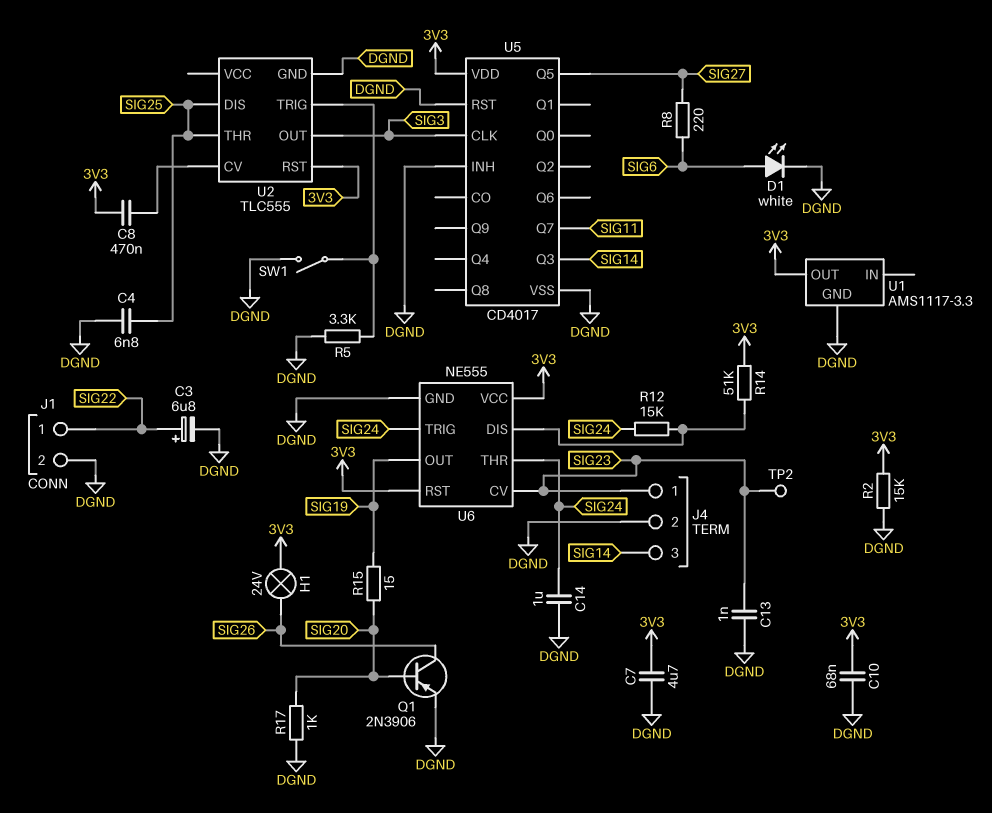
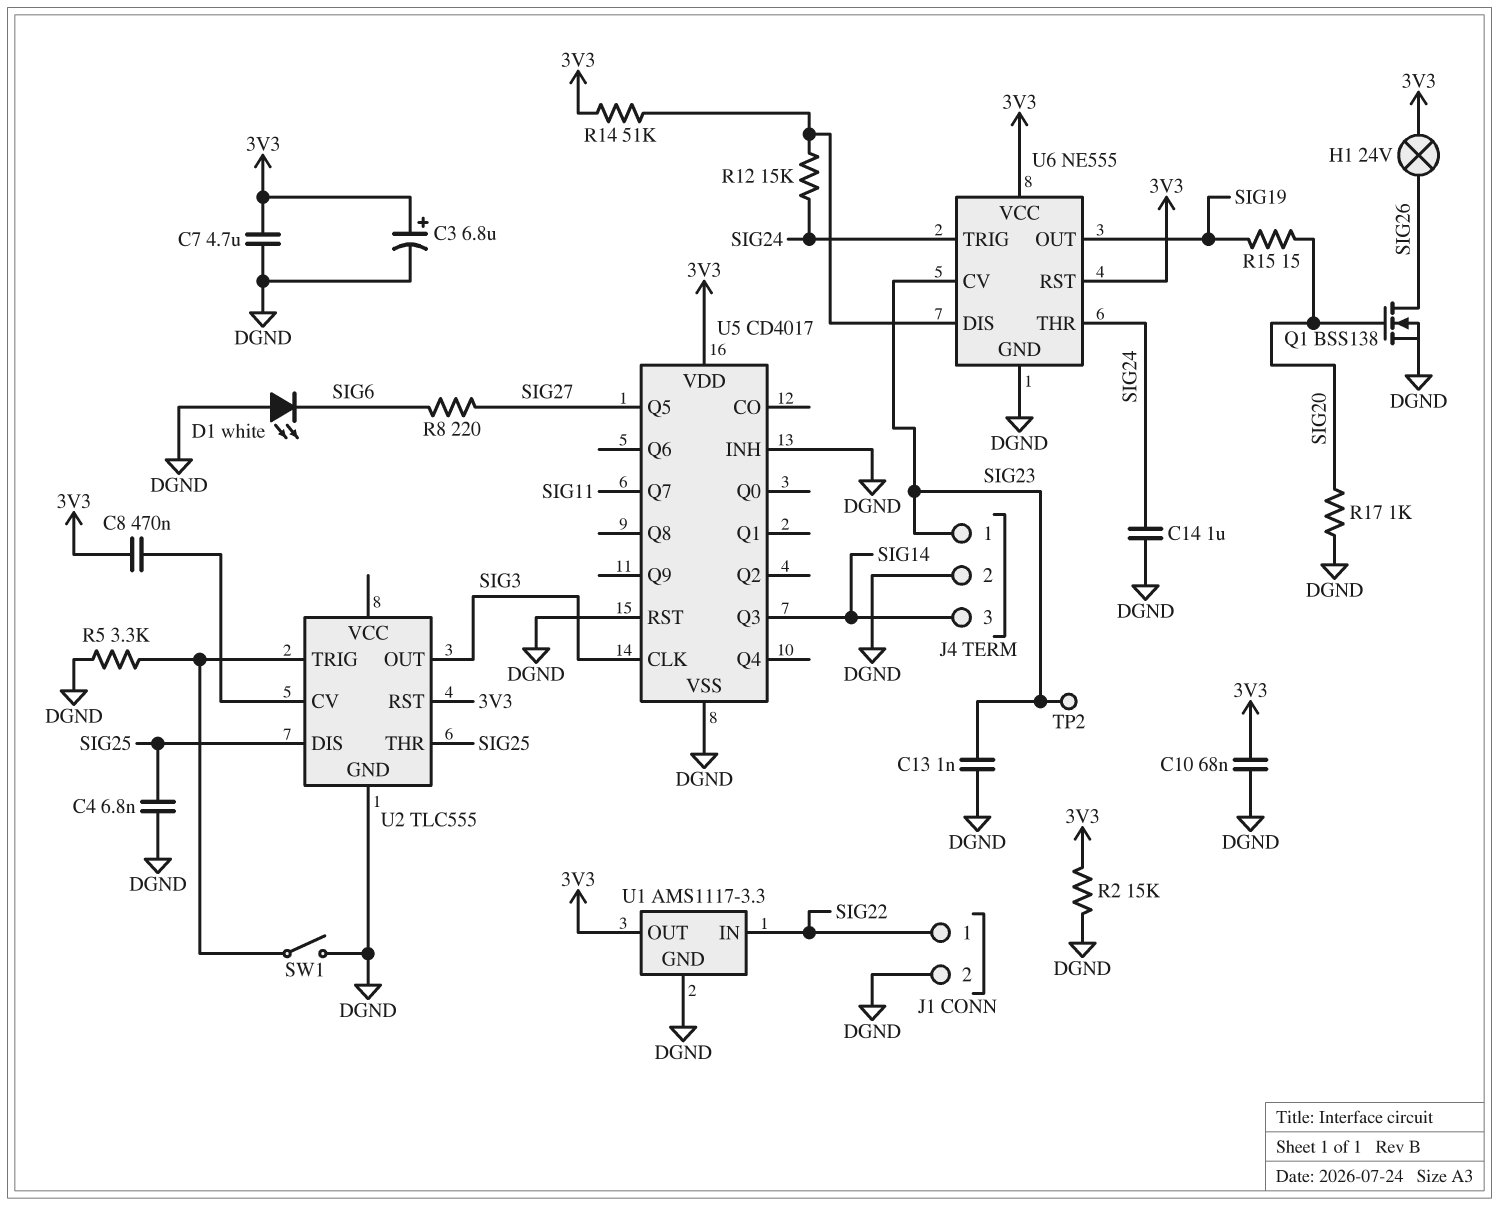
C3: 6.8uF (plus SIG22, minus DGND) -> 6.8uF (plus 3V3, minus DGND)
D1: LED white (A SIG6, K DGND) -> LED white (A DGND, K SIG6)
Q1: PNP 2N3906 (B SIG20, C SIG26, E DGND) -> NMOS BSS138 (G SIG20, D SIG26, S DGND)
U1 pin IN: none -> SIG22

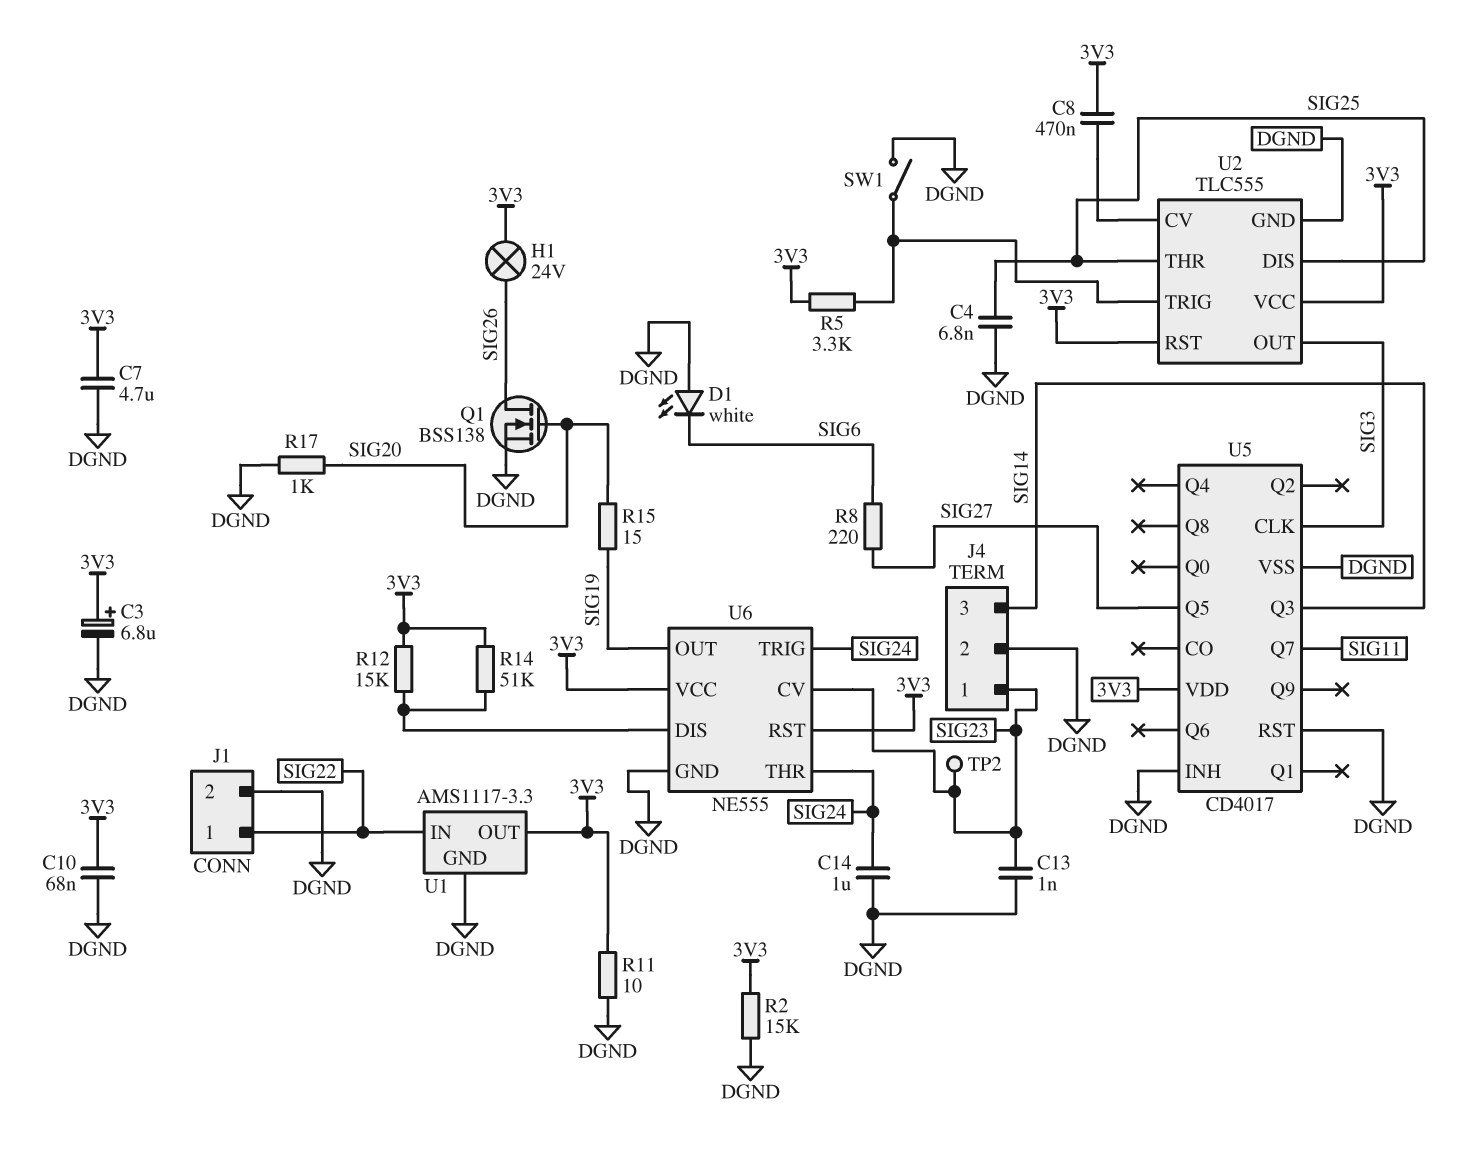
R5: 3.3k (DGND, U2/TRIG) -> 3.3k (3V3, U2/TRIG)
R11: none -> 10 (3V3, DGND)
R12: 15k (SIG24, U6/DIS) -> 15k (3V3, U6/DIS)
U2 pin VCC: none -> 3V3

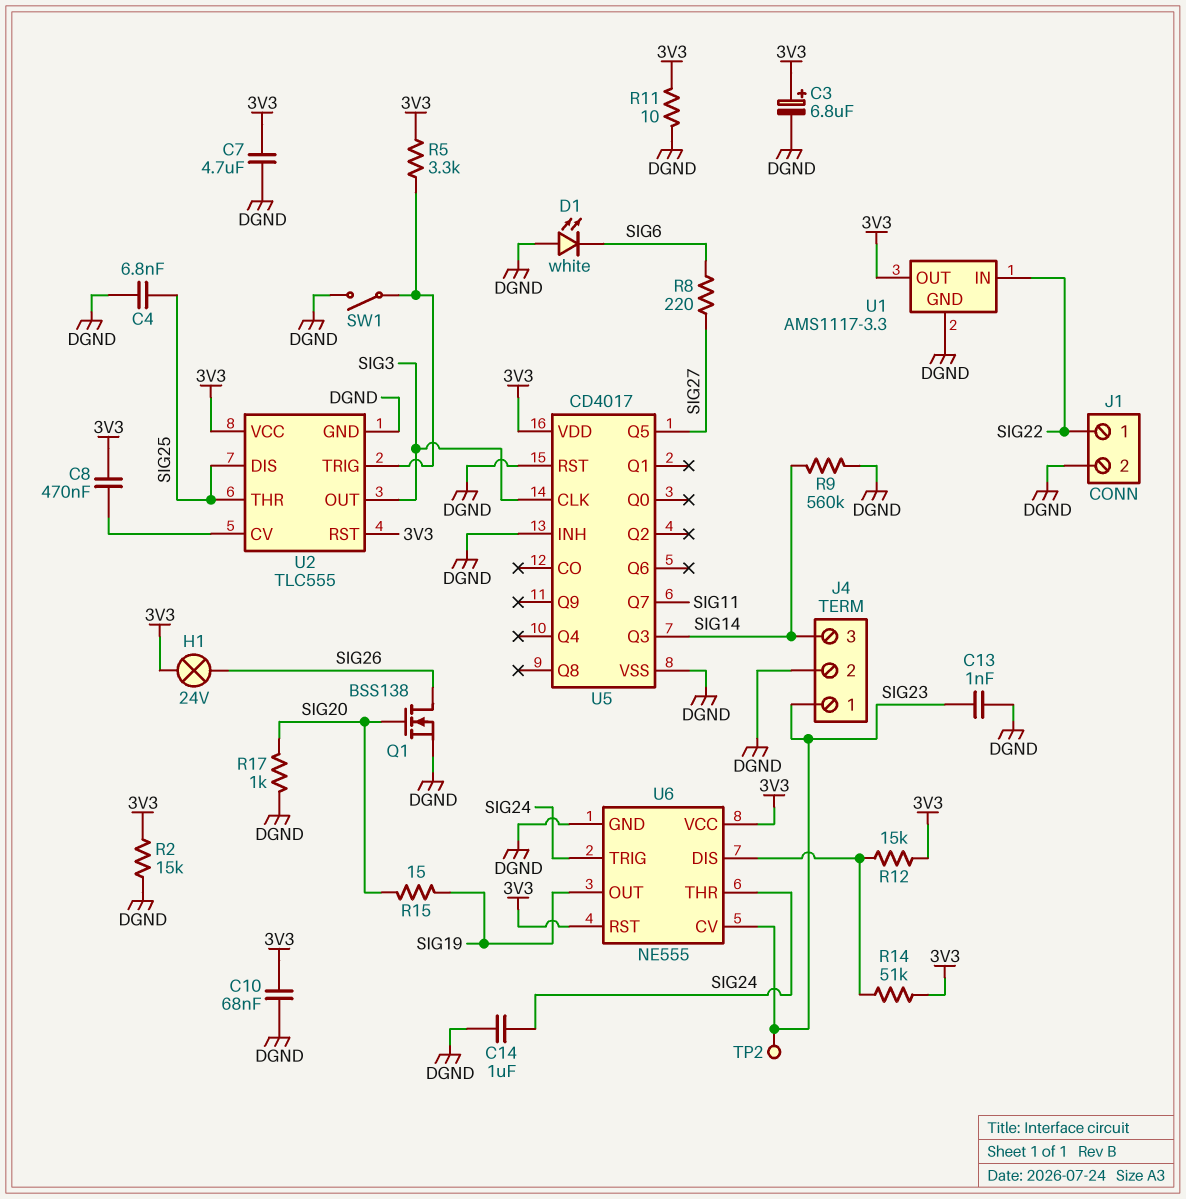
R9: none -> 560k (DGND, SIG14)

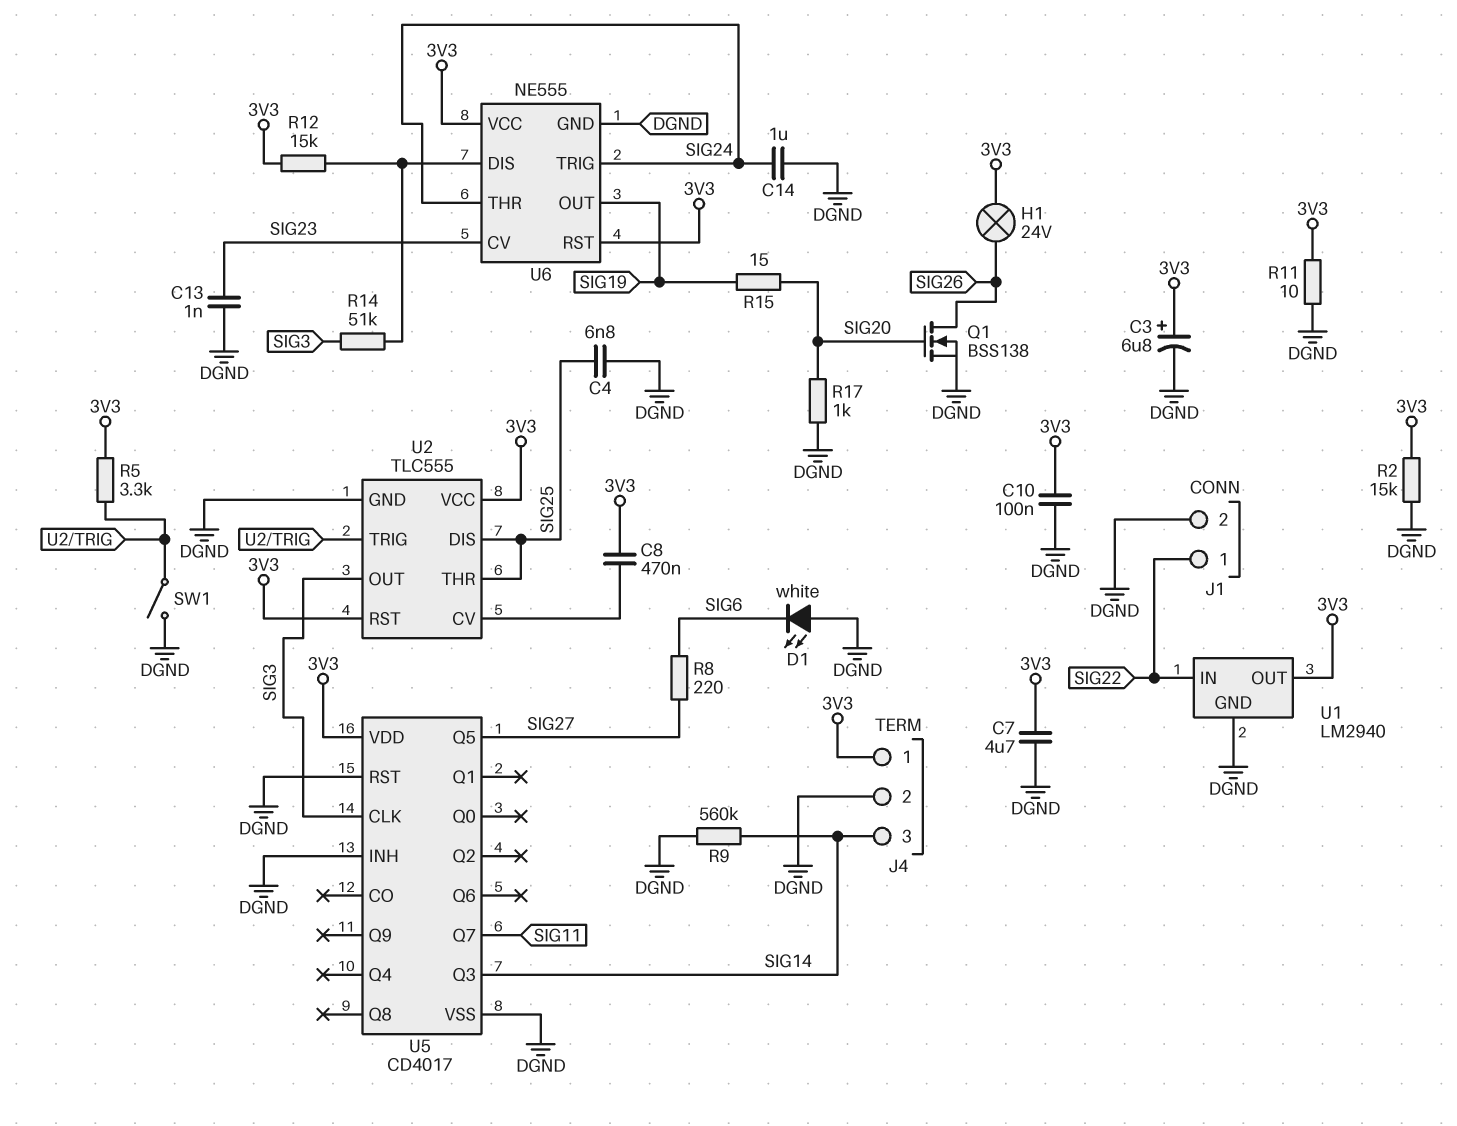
C10: 68nF (3V3, DGND) -> 100nF (3V3, DGND)
J4 pin 1: SIG23 -> 3V3
R14: 51k (3V3, U6/DIS) -> 51k (SIG3, U6/DIS)
TP2: test point (SIG23) -> none
U1: AMS1117-3.3 -> LM2940

